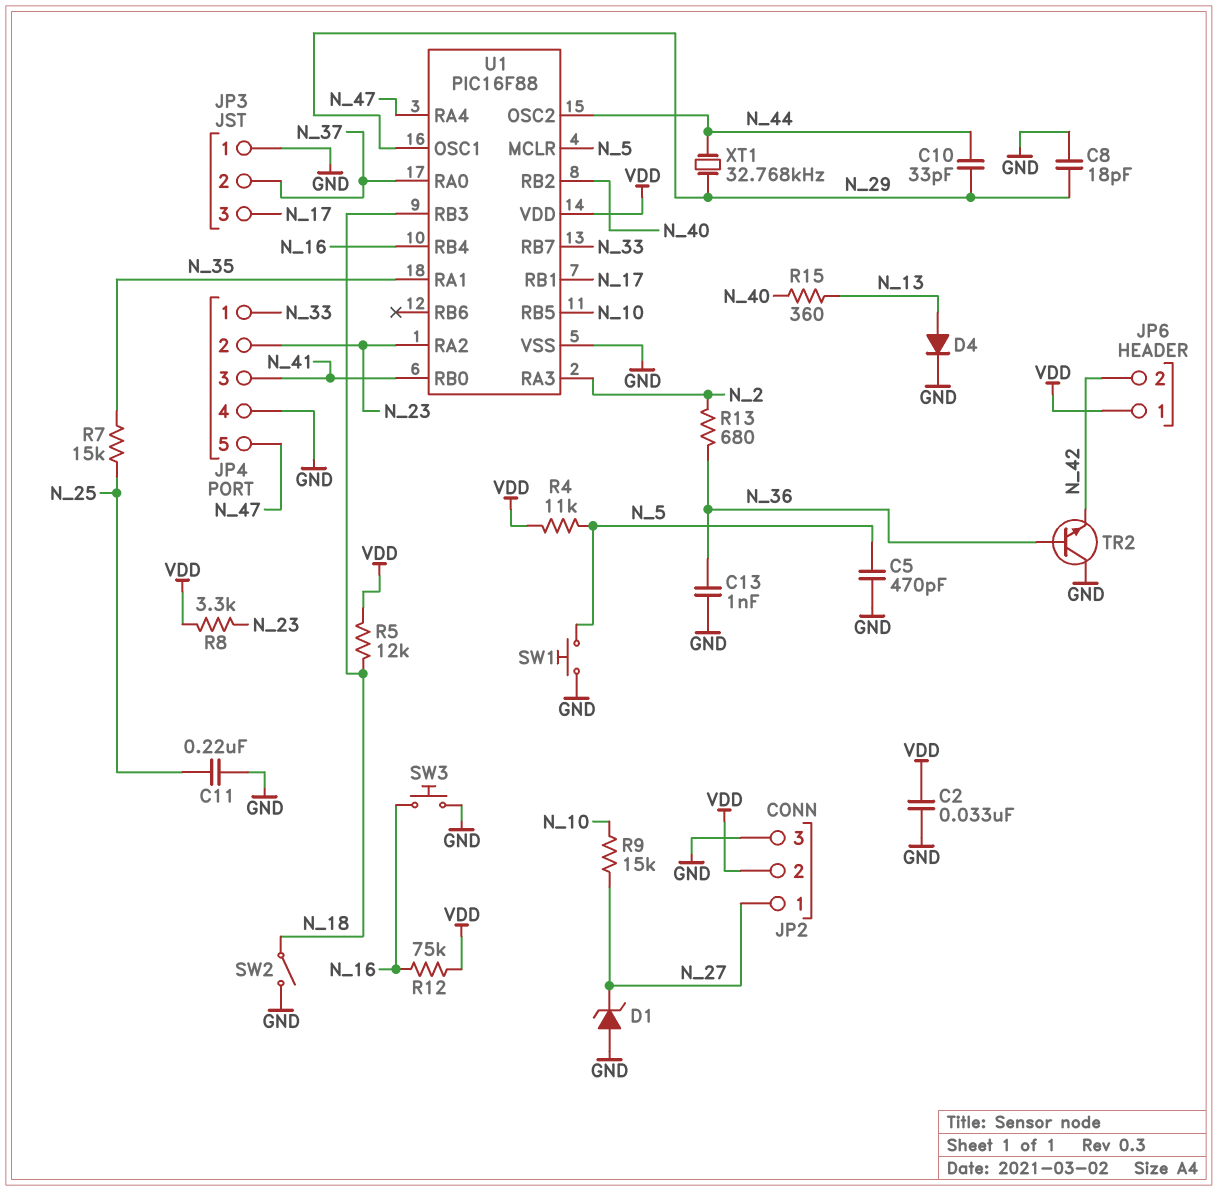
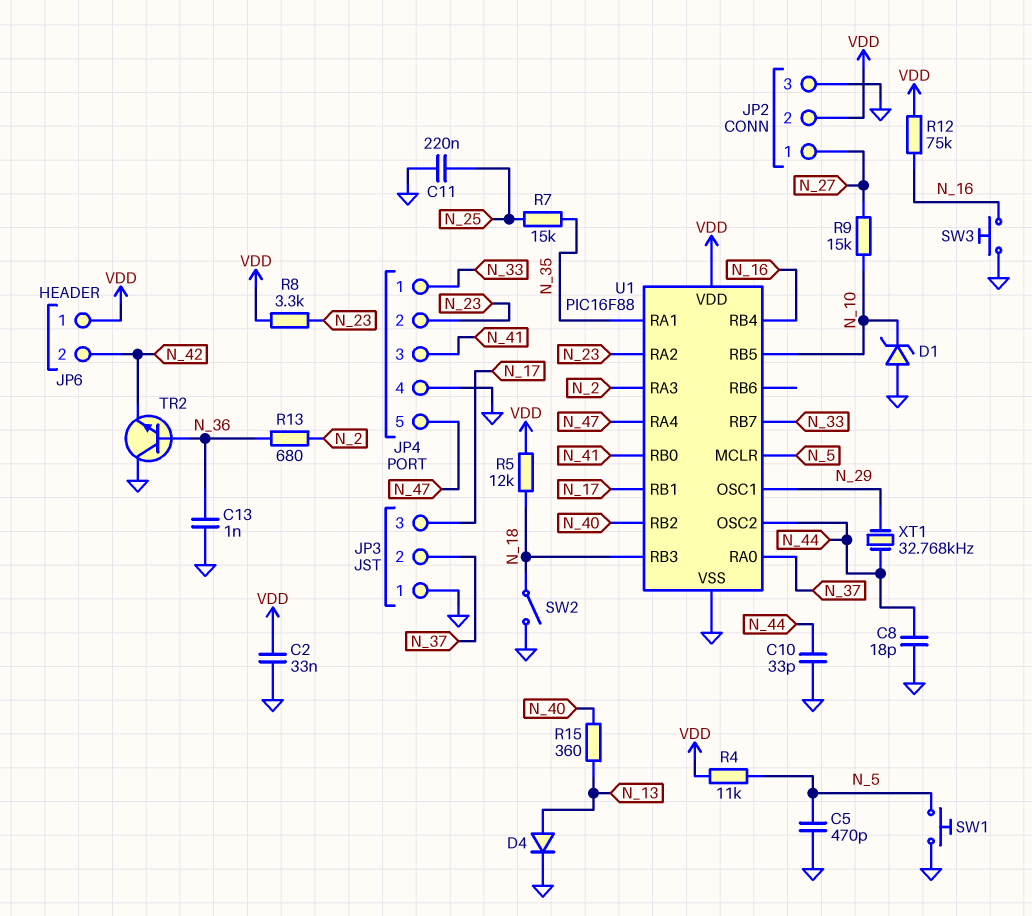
C8: 18pF (GND, N_29) -> 18pF (GND, N_44)
C10: 33pF (N_29, N_44) -> 33pF (GND, N_44)
D1: zener (A GND, K N_27) -> zener (A GND, K N_10)

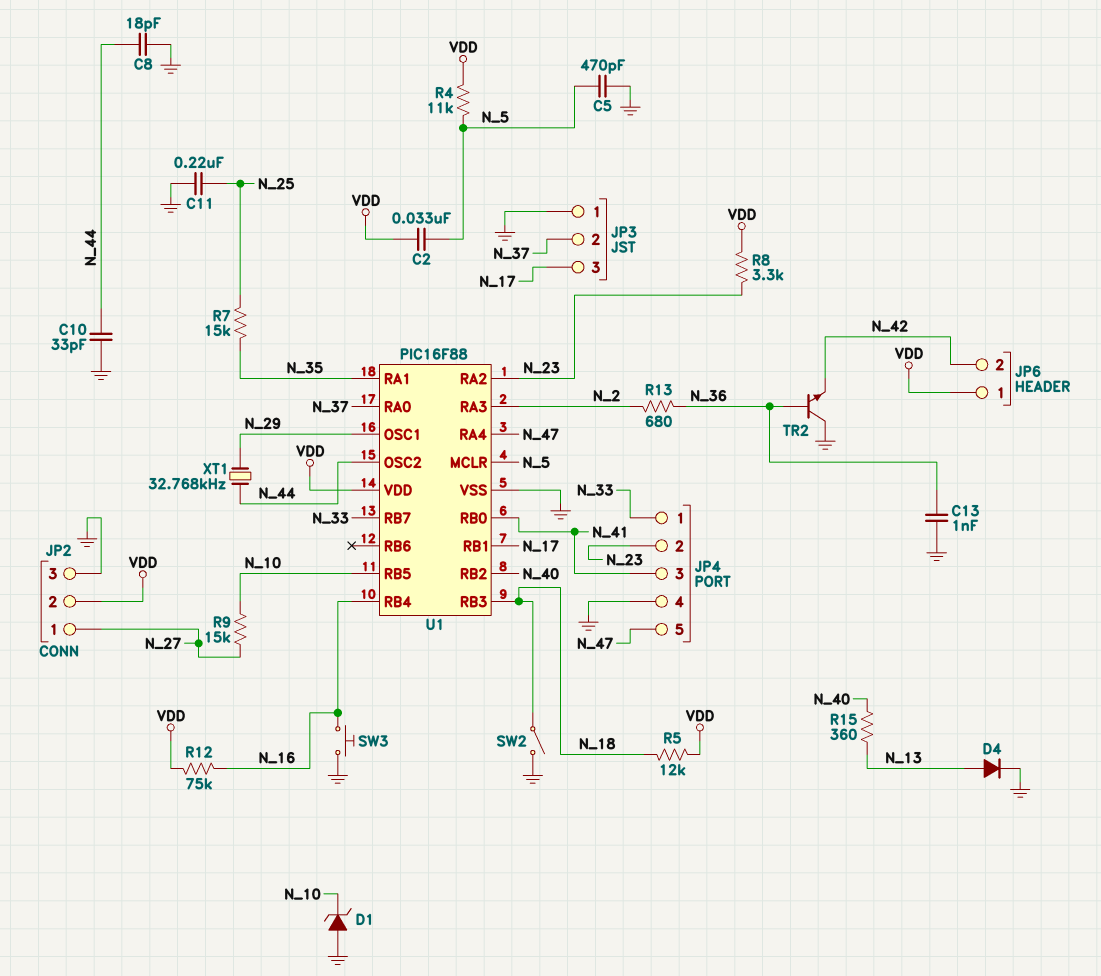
C2: 33nF (GND, VDD) -> 33nF (N_5, VDD)
SW1: button (GND, N_5) -> none

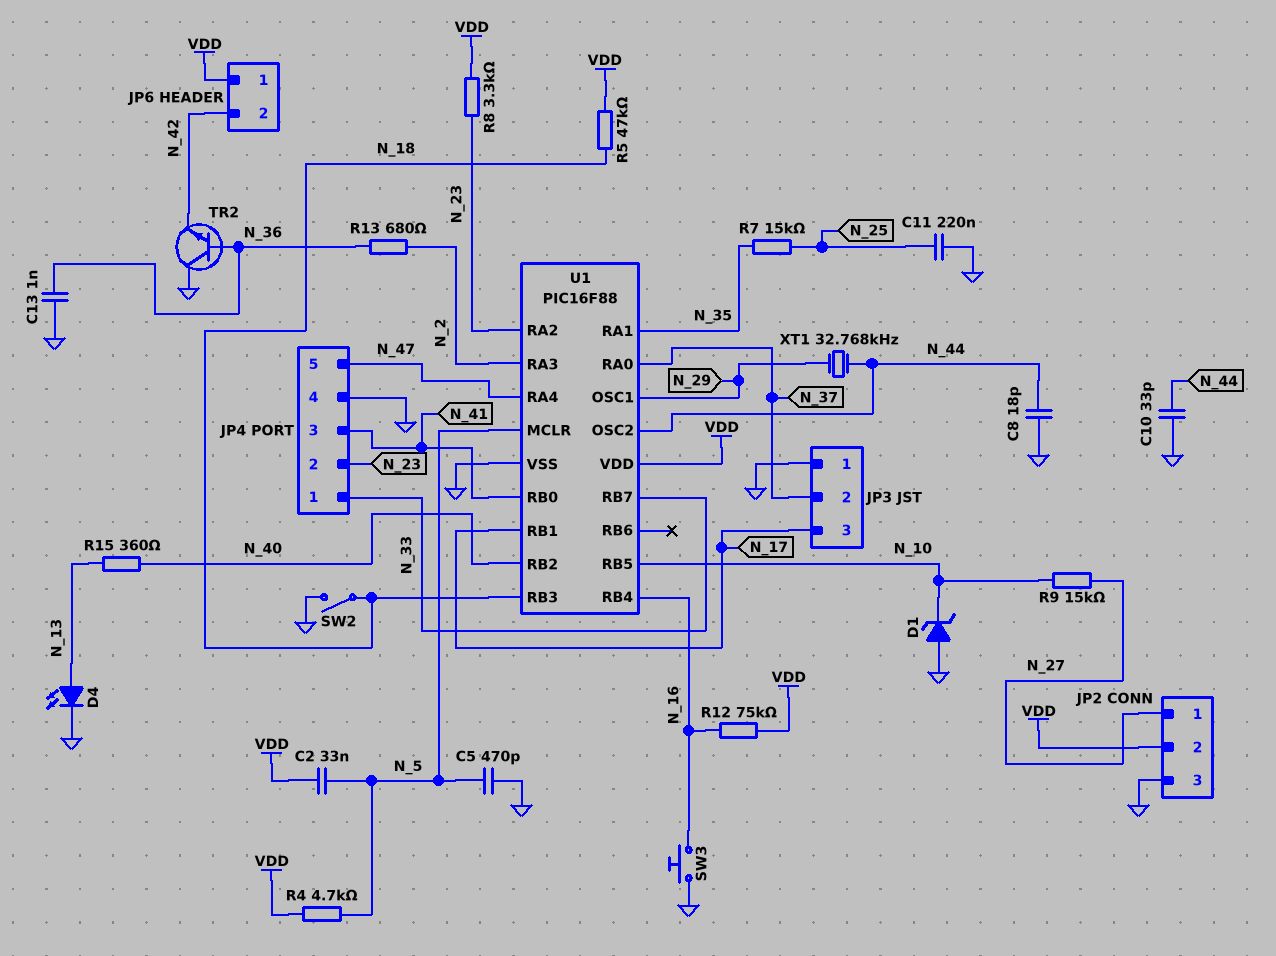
D4: diode (A N_13, K GND) -> LED (A N_13, K GND)
R4: 11k (N_5, VDD) -> 4.7k (N_5, VDD)
R5: 12k (N_18, VDD) -> 47k (N_18, VDD)

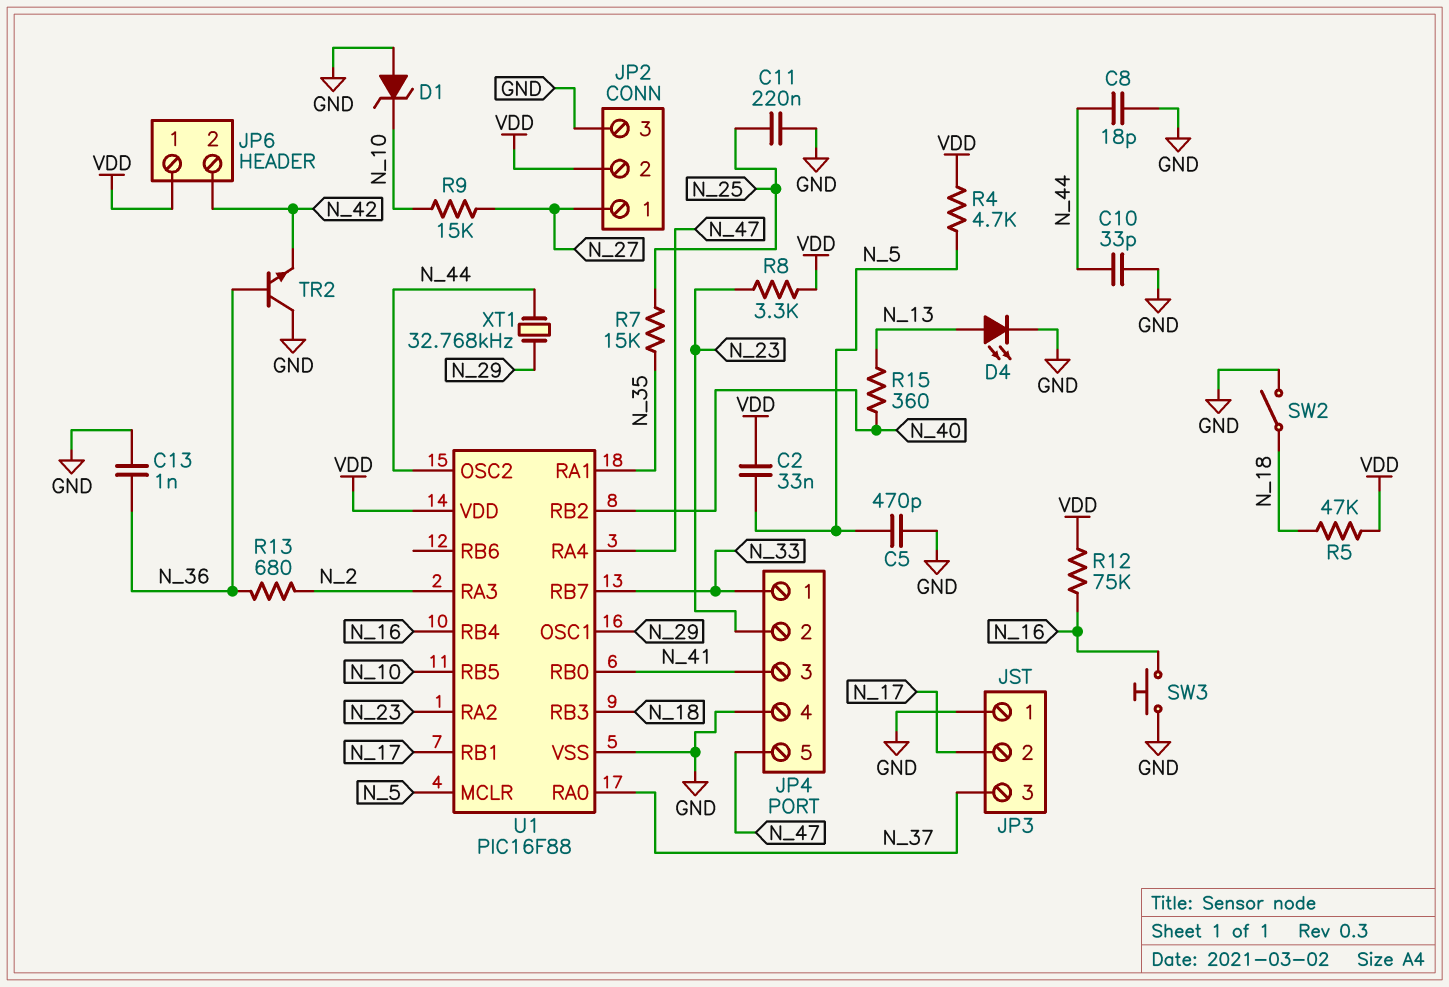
JP3 pin 2: N_37 -> N_17
JP3 pin 3: N_17 -> N_37

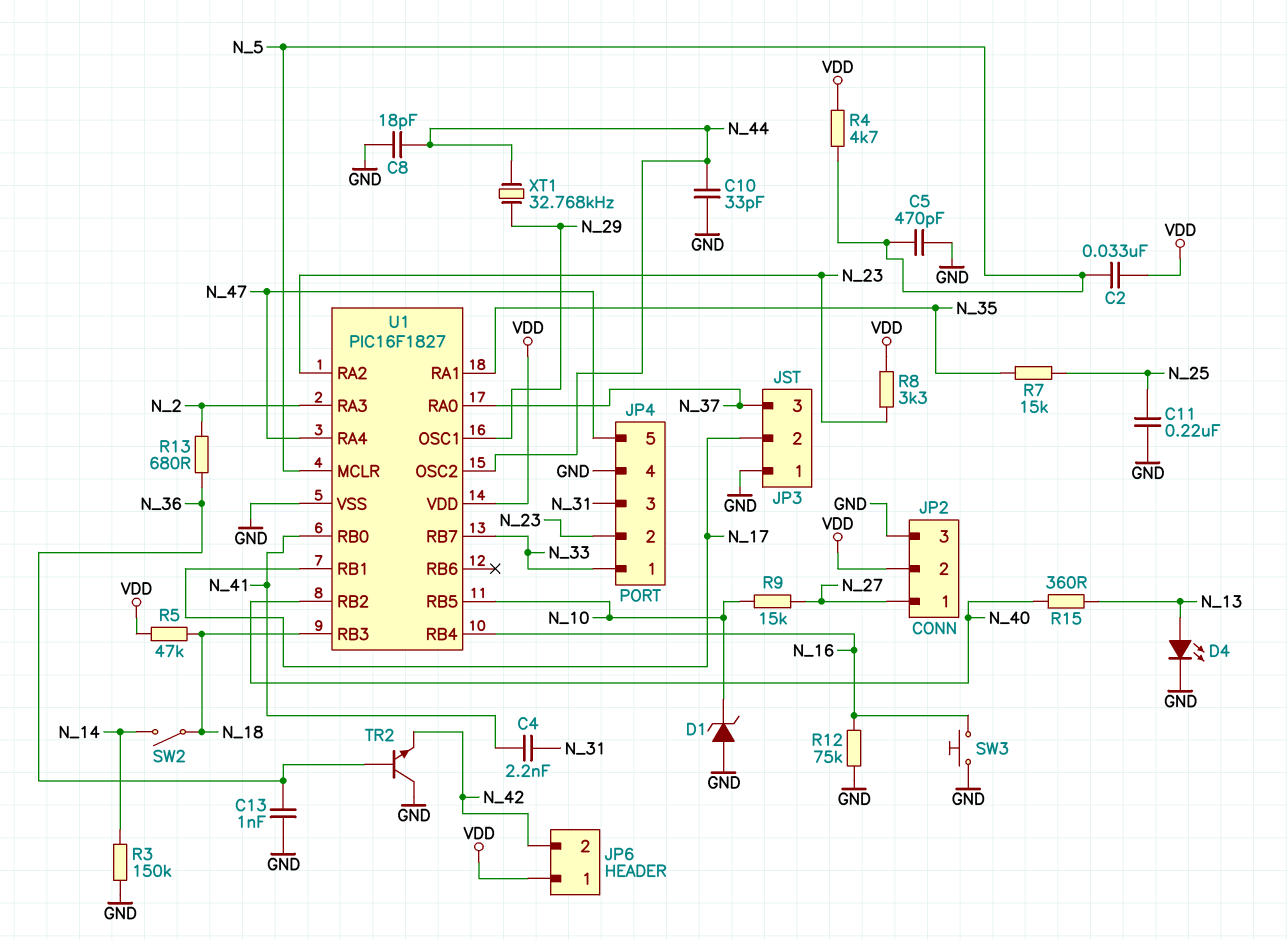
C4: none -> 2.2nF (N_31, N_41)
JP4 pin 3: N_41 -> N_31
R3: none -> 150k (GND, N_14)
R12: 75k (N_16, VDD) -> 75k (GND, N_16)
SW2: switch (GND, N_18) -> switch (N_14, N_18)
U1: PIC16F88 -> PIC16F1827

